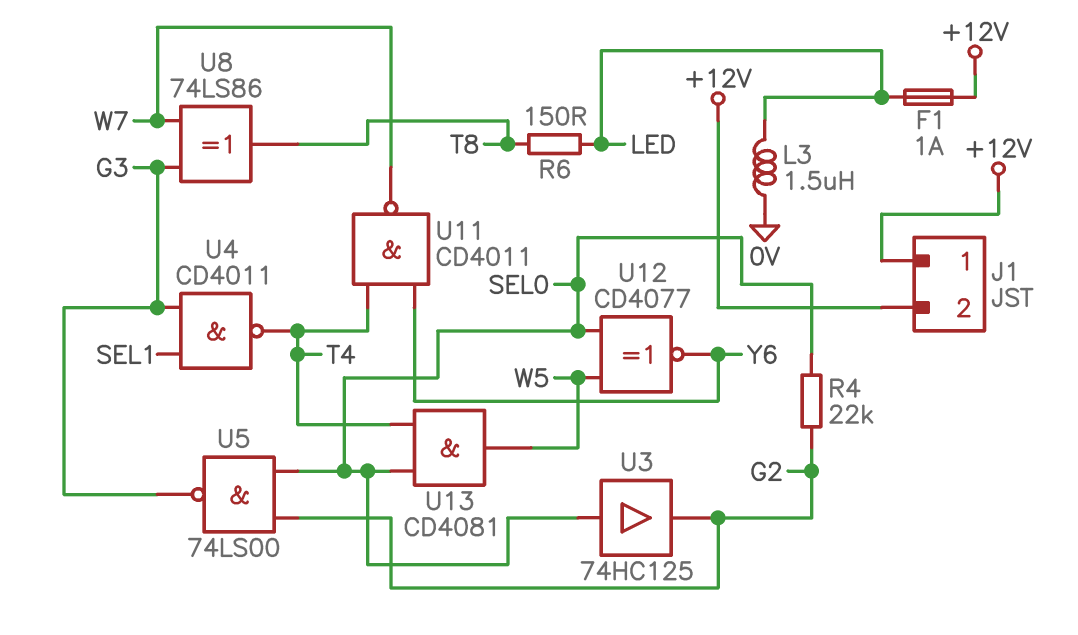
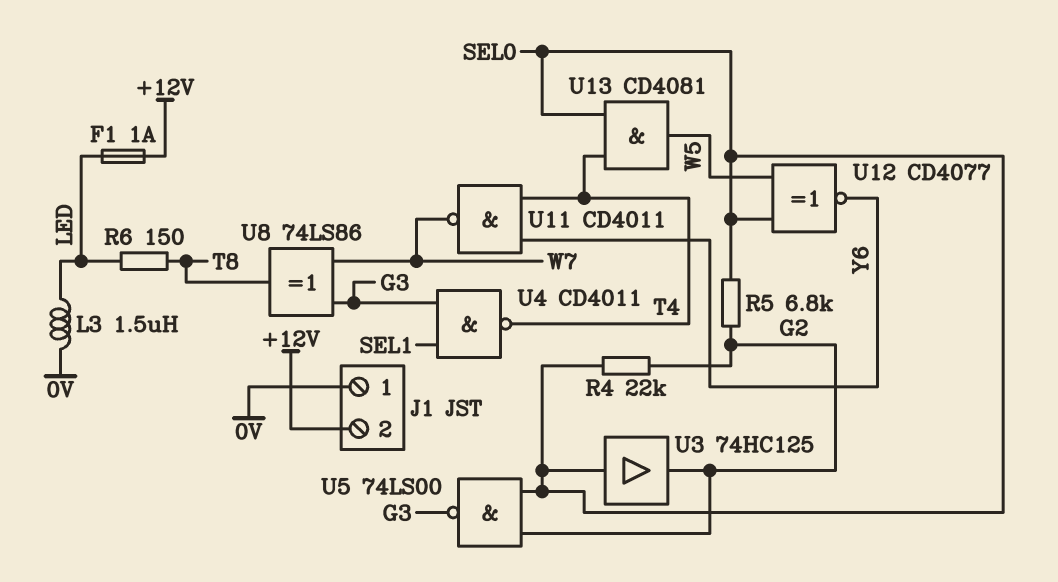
J1 pin 1: +12V -> 0V
R5: none -> 6.8k (G2, SEL0)

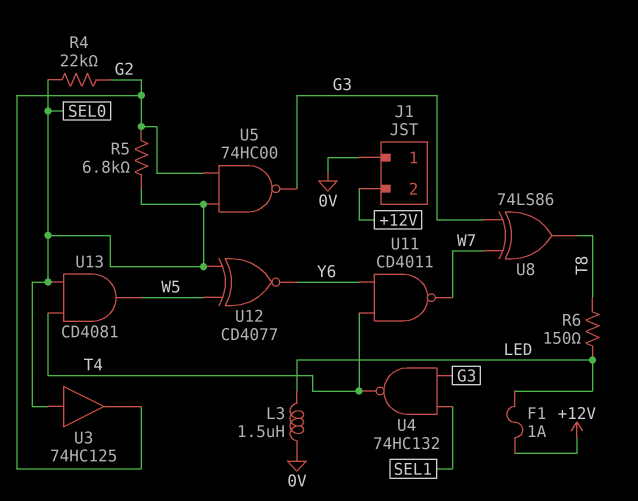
U4: NAND CD4011 (in G3, in SEL1, out T4) -> NAND 74HC132 (in G3, in SEL1, out T4)
U5: NAND 74LS00 (in G2, in SEL0, out G3) -> NAND 74HC00 (in G2, in SEL0, out G3)

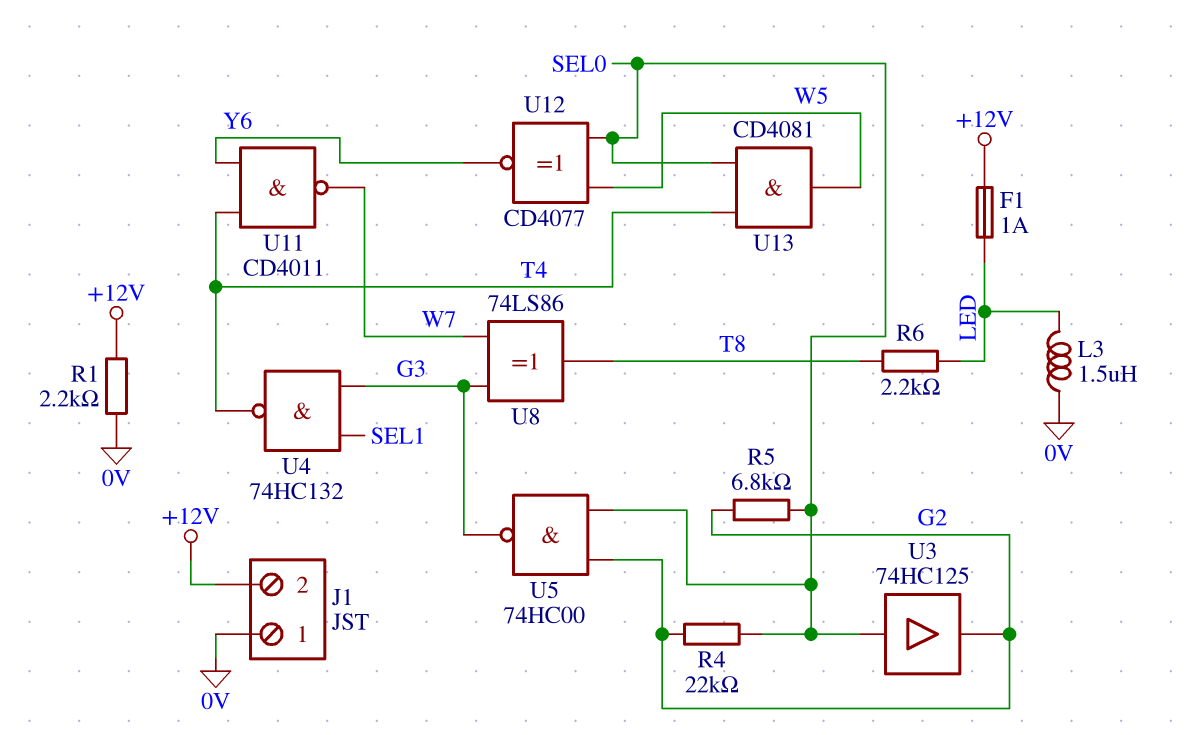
R1: none -> 2.2k (+12V, 0V)
R6: 150 (LED, T8) -> 2.2k (LED, T8)

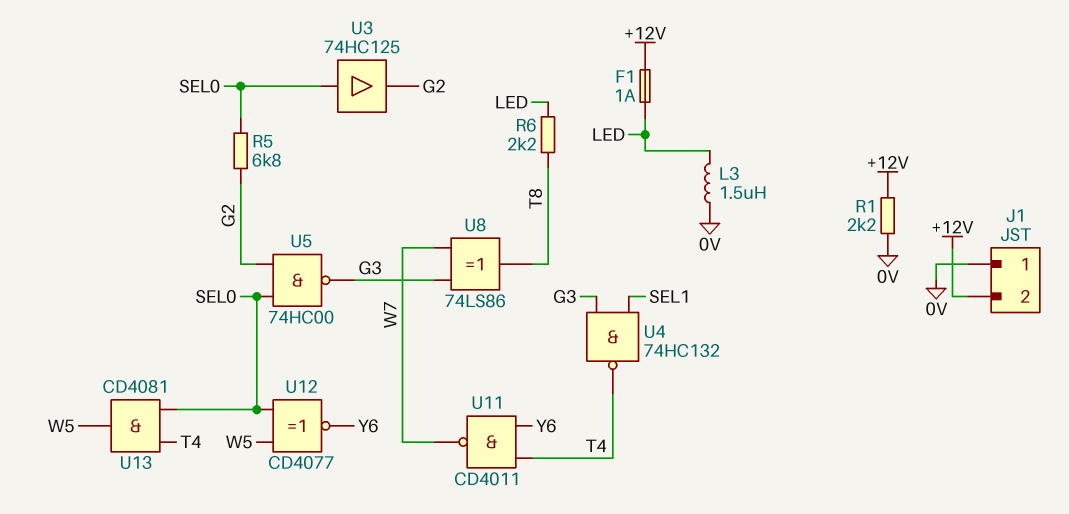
R4: 22k (G2, SEL0) -> none

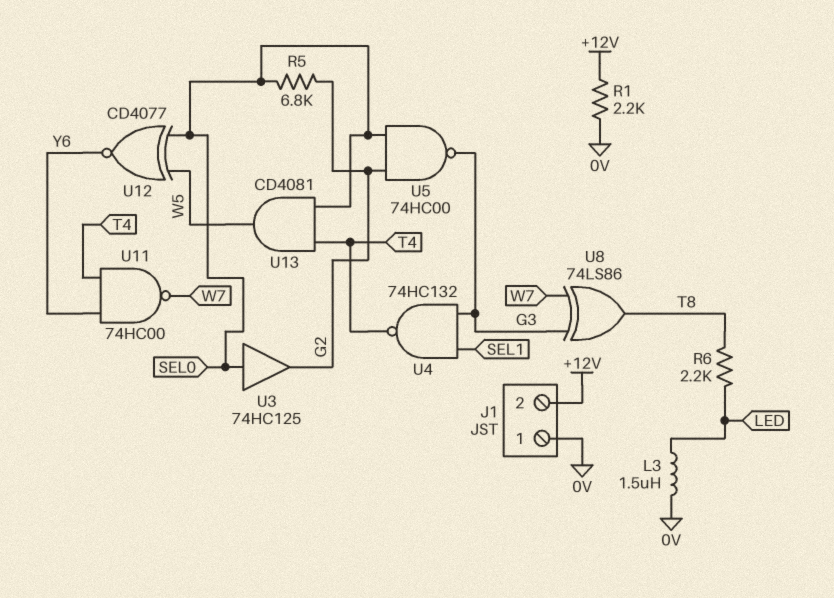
F1: 1A (+12V, LED) -> none
U11: NAND CD4011 (in T4, in Y6, out W7) -> NAND 74HC00 (in T4, in Y6, out W7)

